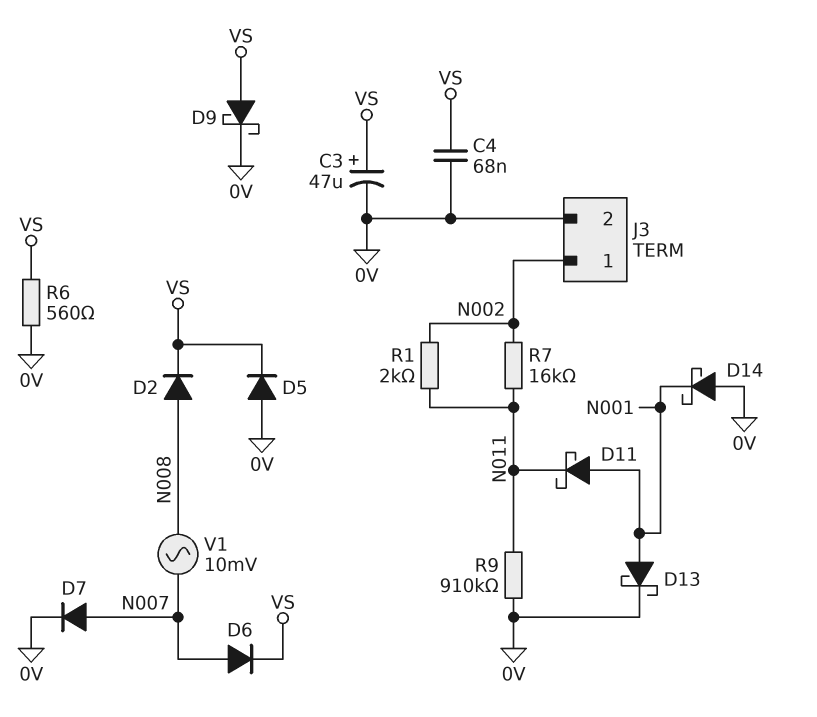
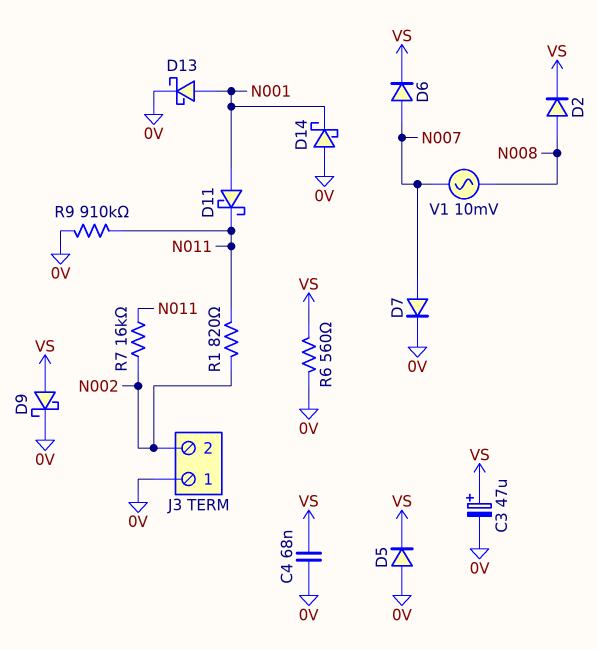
J3 pin 1: N002 -> 0V
J3 pin 2: 0V -> N002
R1: 2k (N002, N011) -> 820 (N002, N011)

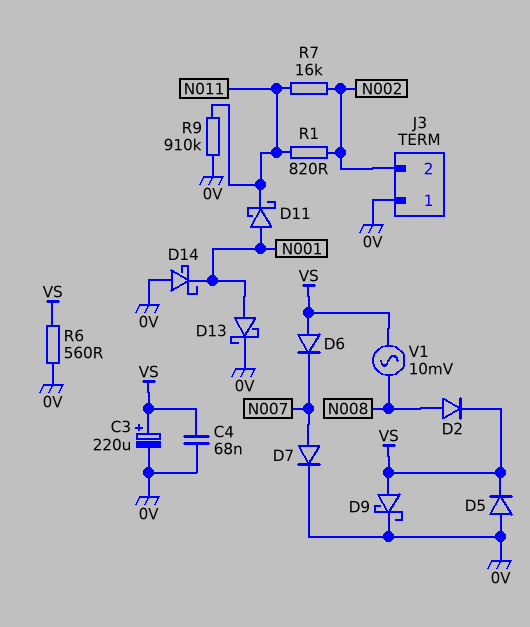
C3: 47uF (plus VS, minus 0V) -> 220uF (plus VS, minus 0V)
D6: diode (A N007, K VS) -> diode (A VS, K N007)
V1: AC 10mV (N007, N008) -> AC 10mV (N008, VS)

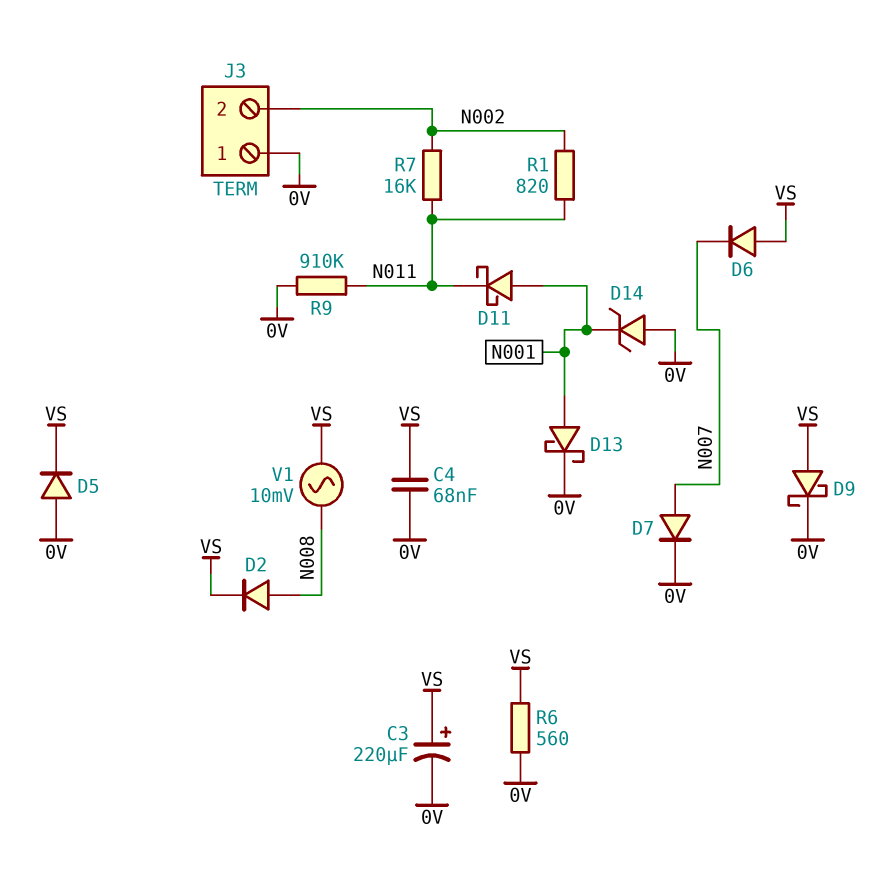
D14: schottky (A 0V, K N001) -> zener (A 0V, K N001)

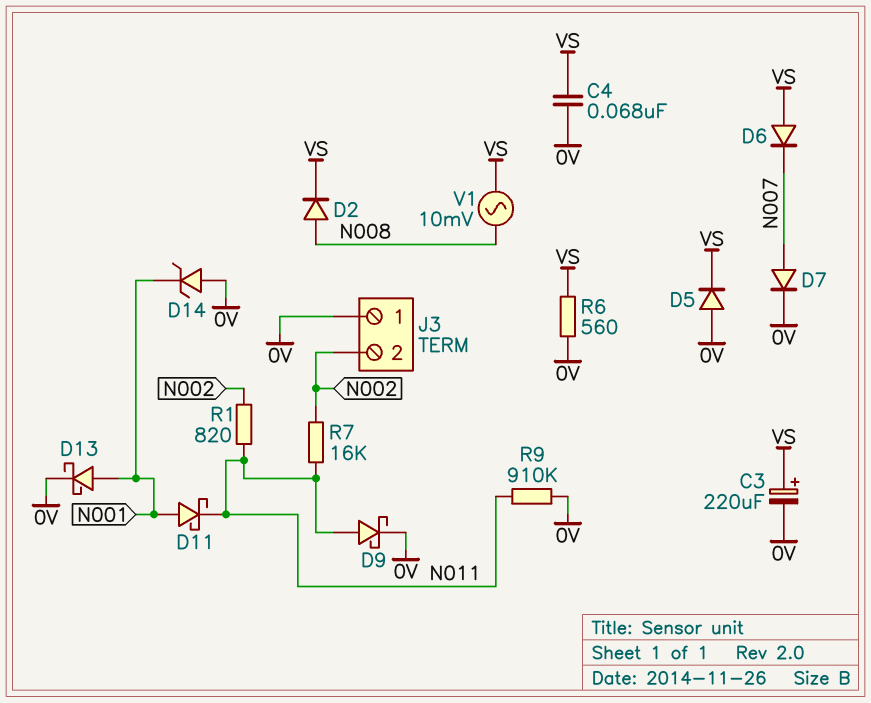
D9: schottky (A VS, K 0V) -> schottky (A N011, K 0V)

